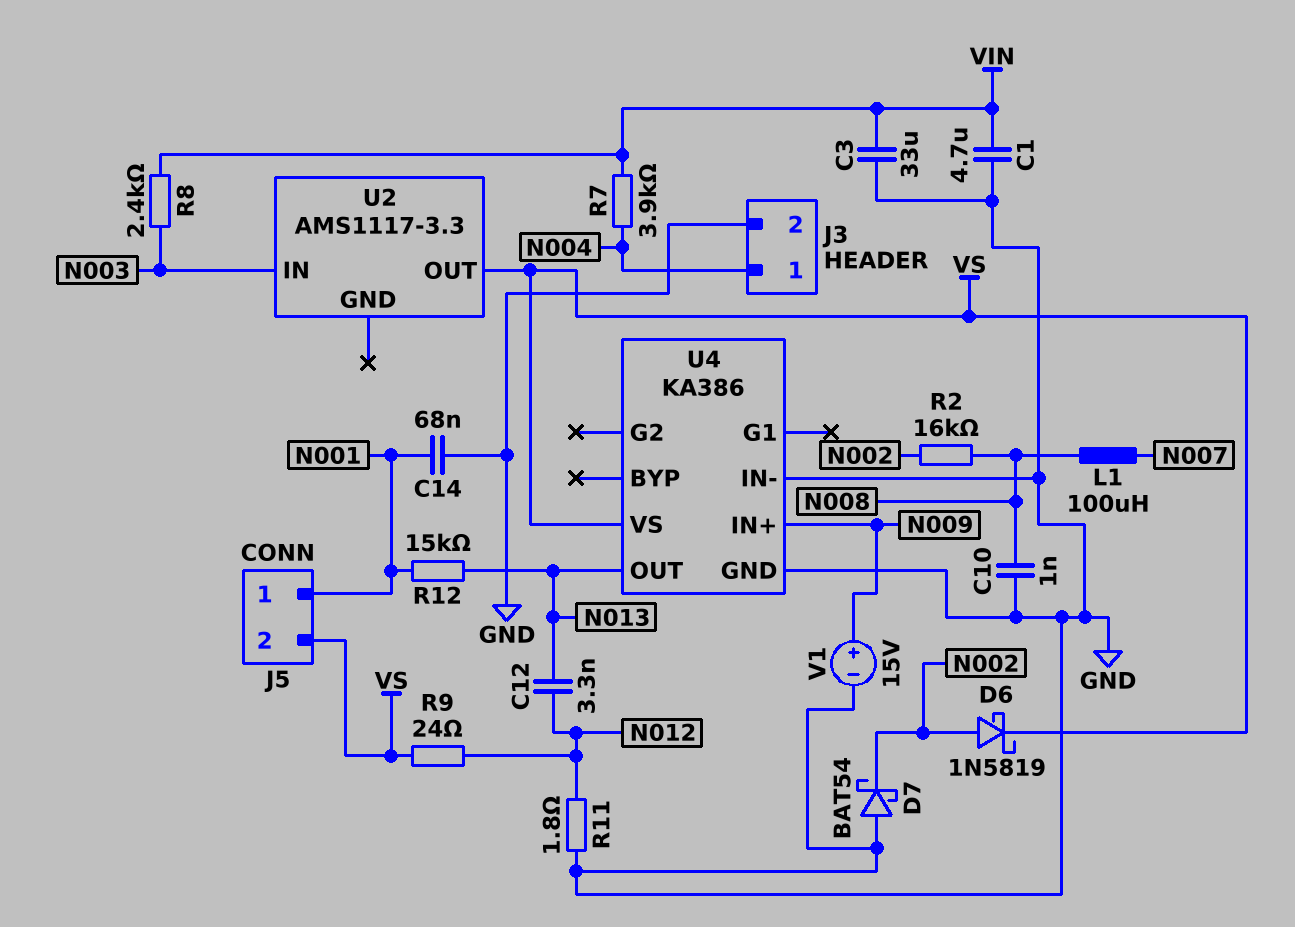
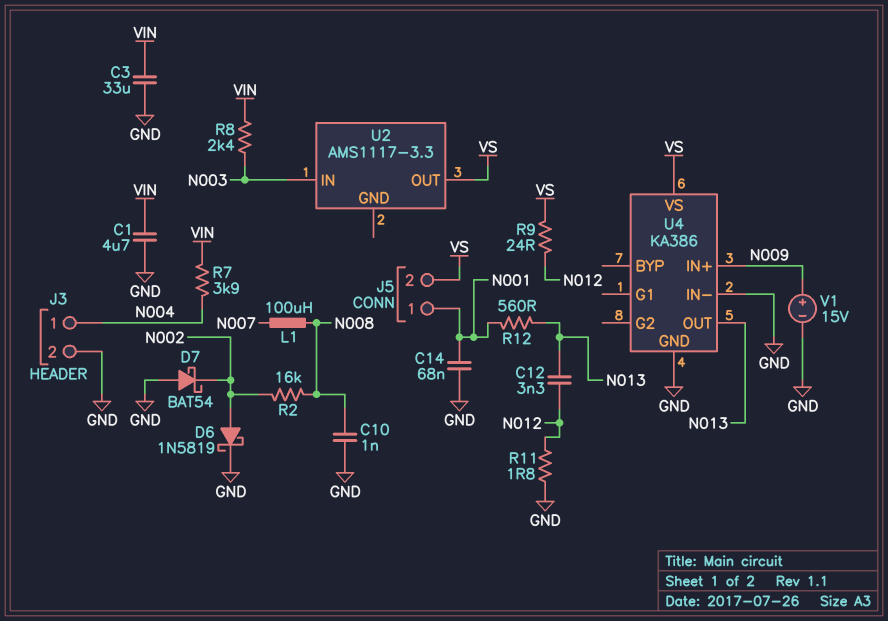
D6: schottky 1N5819 (A N002, K VS) -> schottky 1N5819 (A N002, K GND)
R12: 15k (N001, N013) -> 560 (N001, N013)

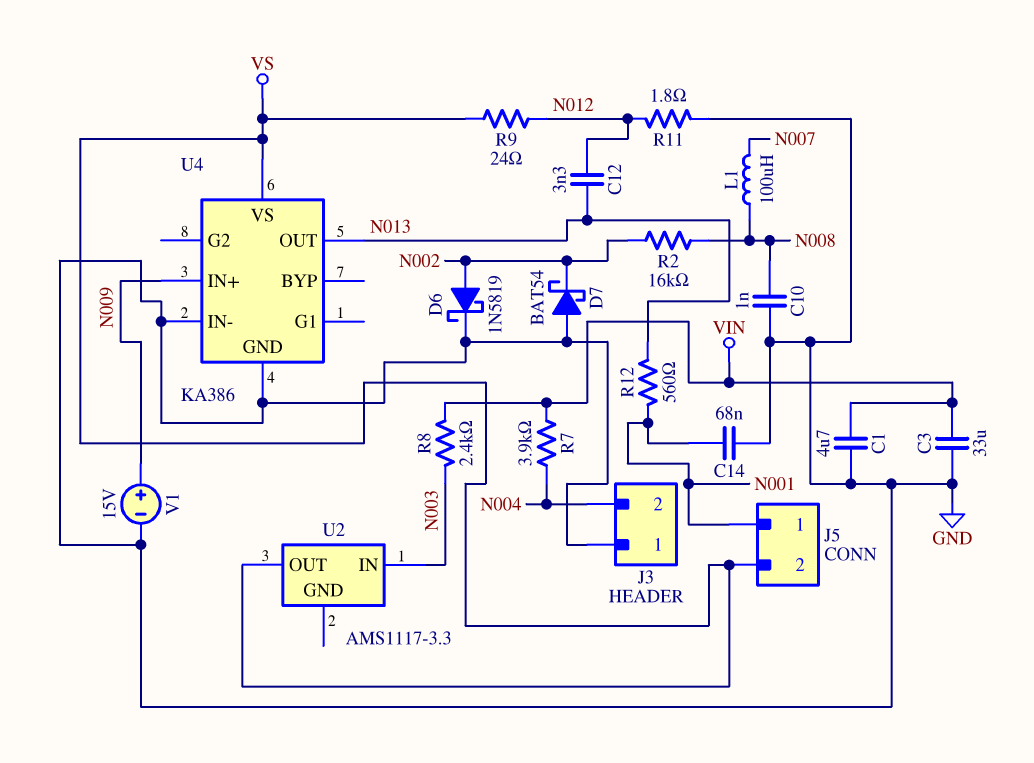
J3 pin 1: N004 -> GND
J3 pin 2: GND -> N004

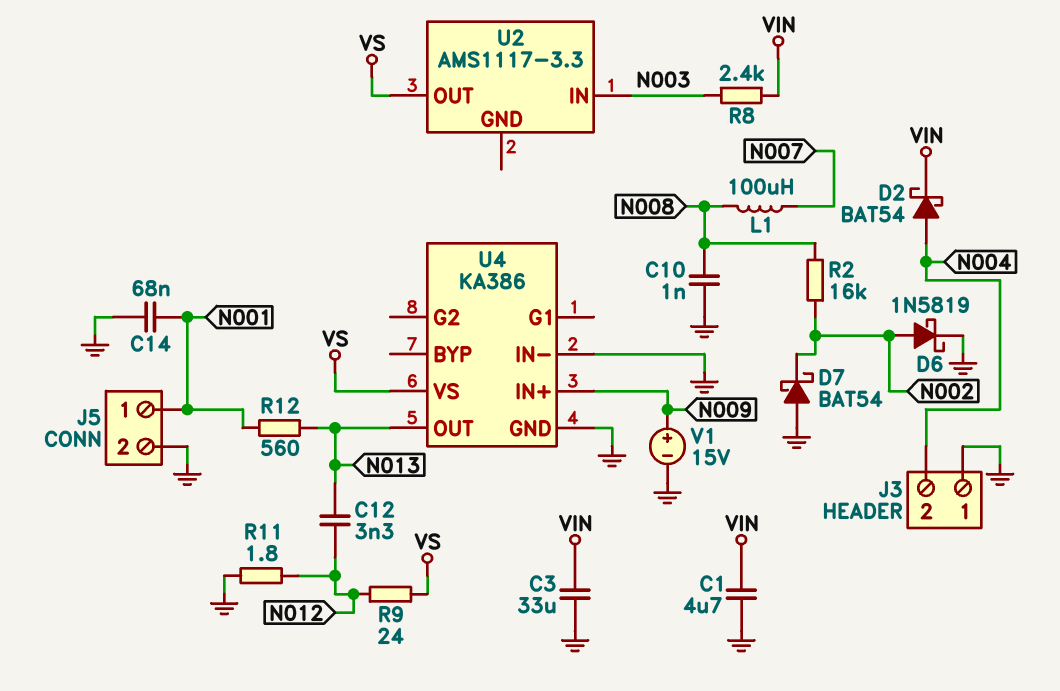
D2: none -> schottky BAT54 (A N004, K VIN)
J5 pin 2: VS -> GND
R7: 3.9k (N004, VIN) -> none

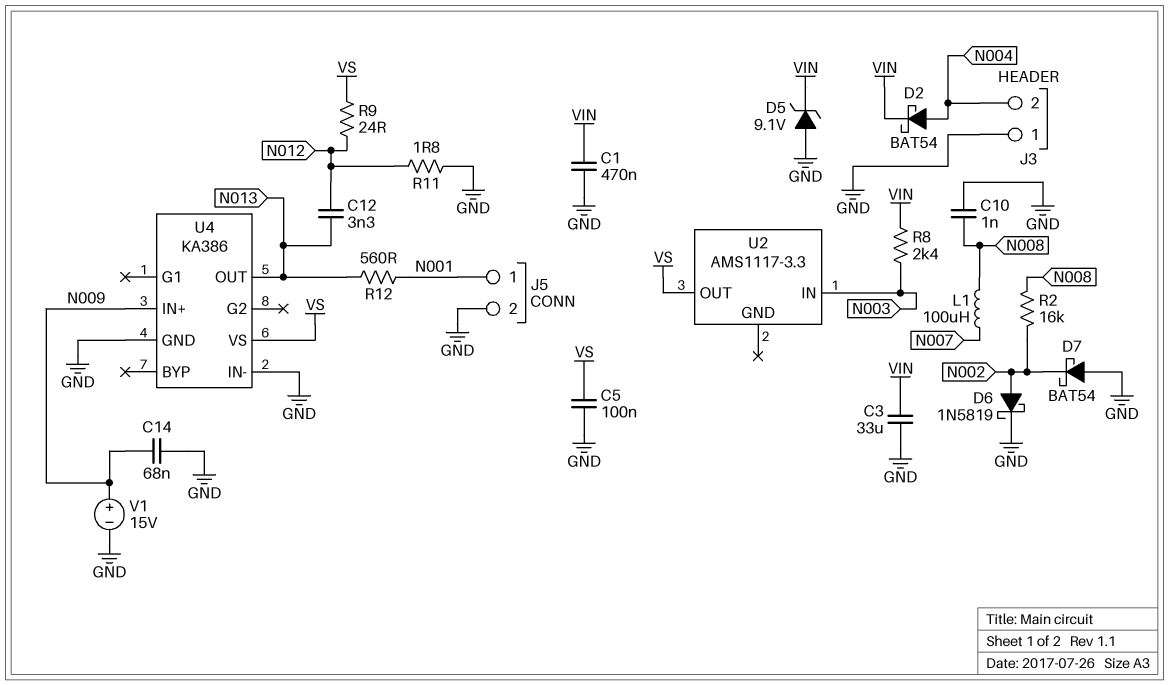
C1: 4.7uF (GND, VIN) -> 470nF (GND, VIN)
C5: none -> 100nF (GND, VS)
C14: 68nF (GND, N001) -> 68nF (GND, N009)
D5: none -> zener 9.1V (A GND, K VIN)

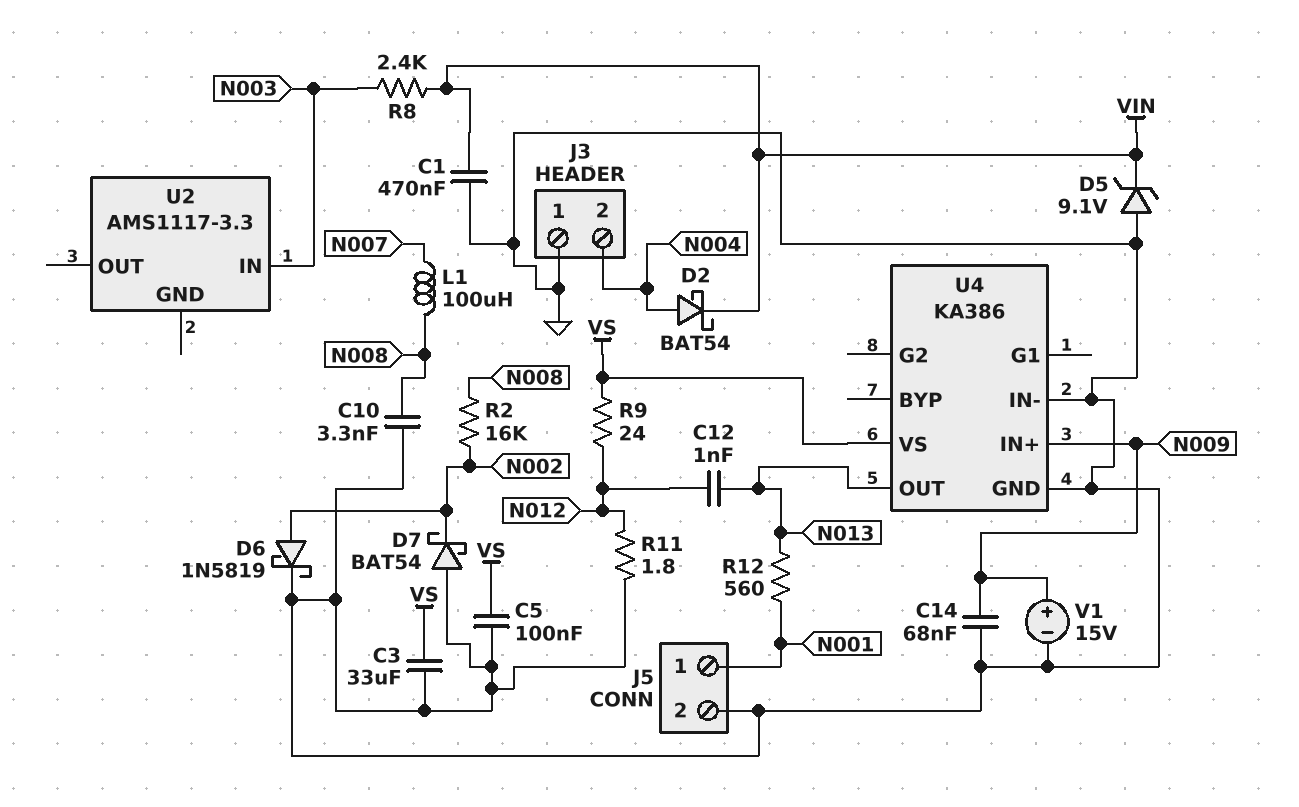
C3: 33uF (GND, VIN) -> 33uF (GND, VS)
C10: 1nF (GND, N008) -> 3.3nF (GND, N008)
C12: 3.3nF (N012, N013) -> 1nF (N012, N013)
U2 pin OUT: VS -> none

